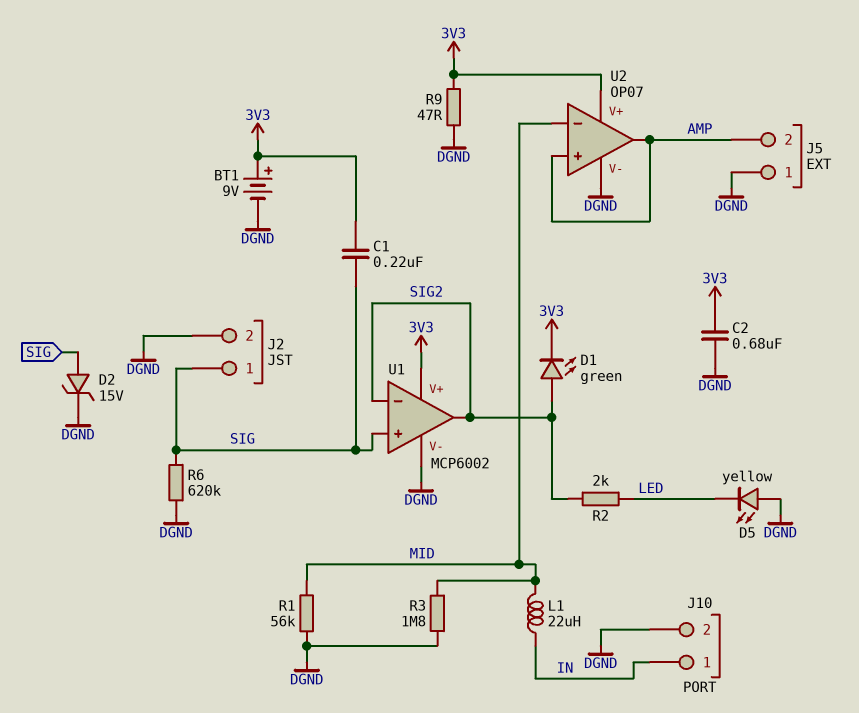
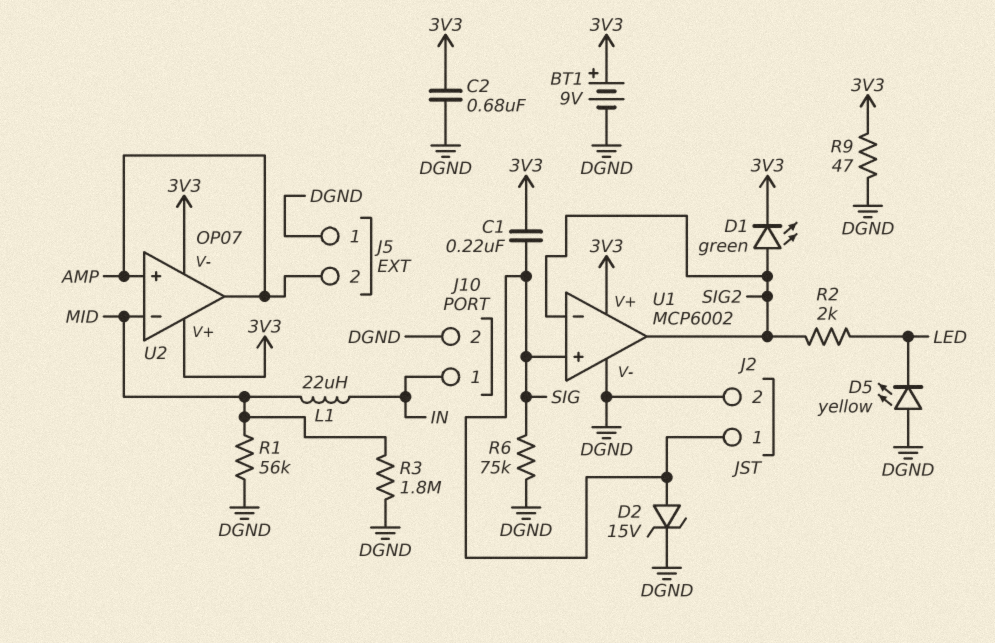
R6: 620k (DGND, SIG) -> 75k (DGND, SIG)
U2 pin V-: DGND -> 3V3

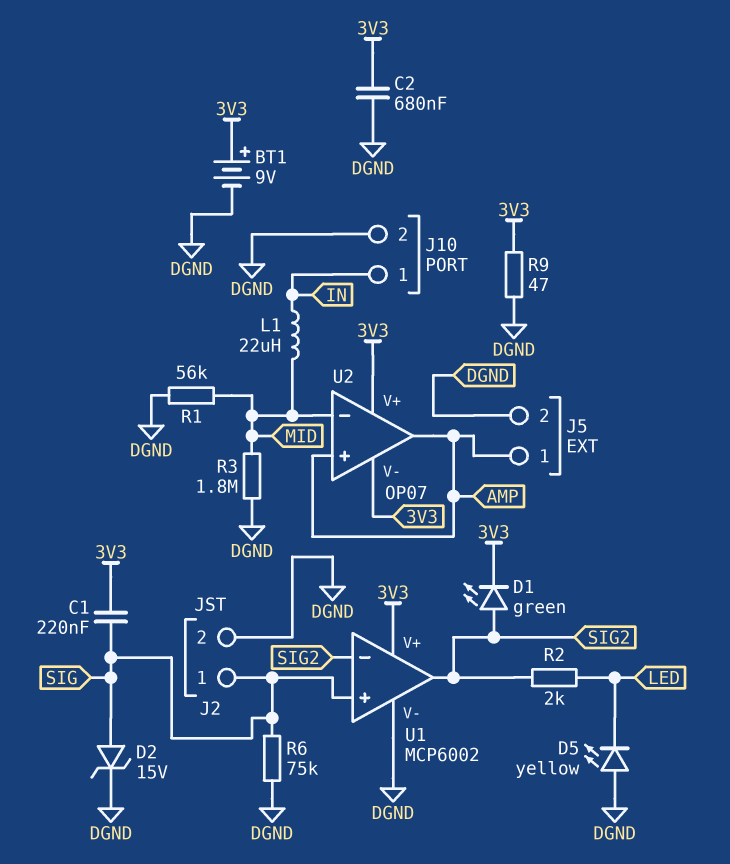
J5 pin 1: DGND -> AMP
J5 pin 2: AMP -> DGND

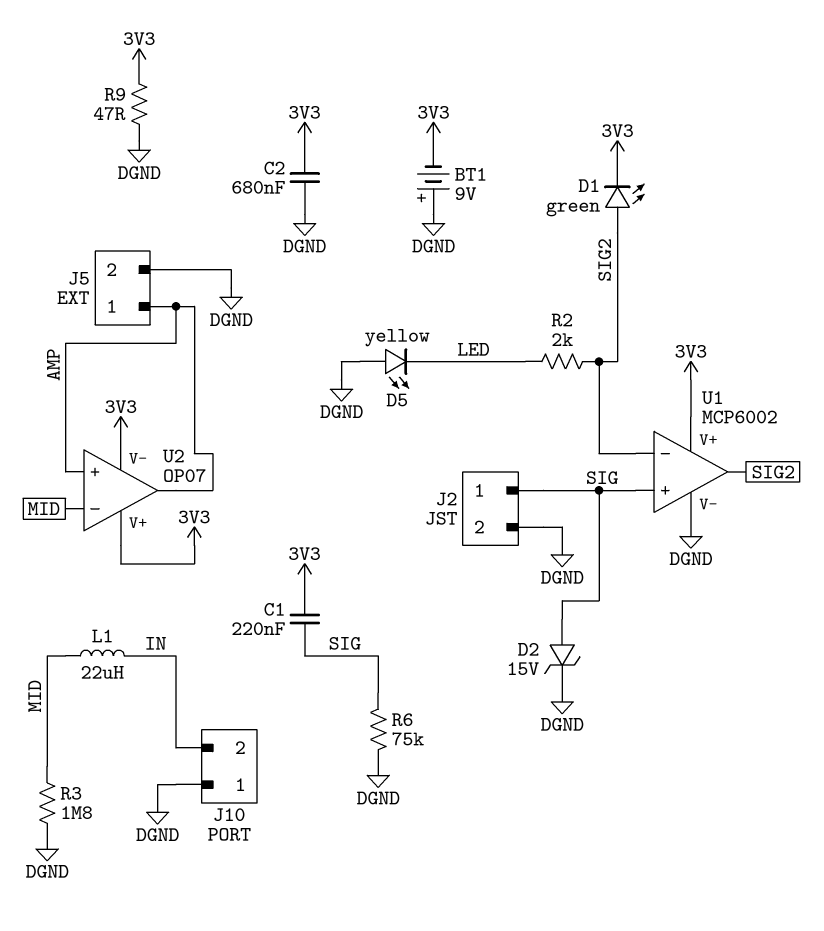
BT1: 9V (plus 3V3, minus DGND) -> 9V (plus DGND, minus 3V3)
J10 pin 1: IN -> DGND
J10 pin 2: DGND -> IN
R1: 56k (DGND, MID) -> none

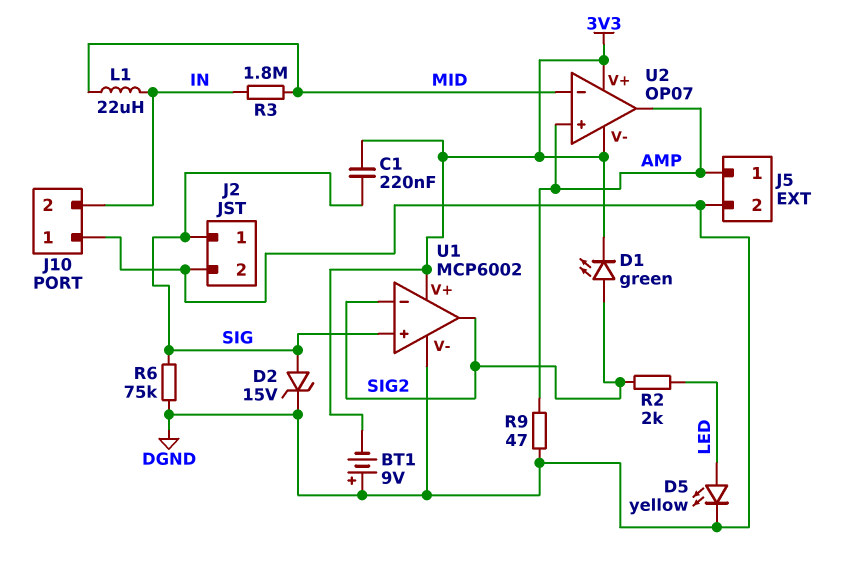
C2: 680nF (3V3, DGND) -> none
D5: LED yellow (A DGND, K LED) -> LED yellow (A LED, K DGND)
R3: 1.8M (DGND, MID) -> 1.8M (IN, MID)
R9: 47 (3V3, DGND) -> 47 (AMP, DGND)

